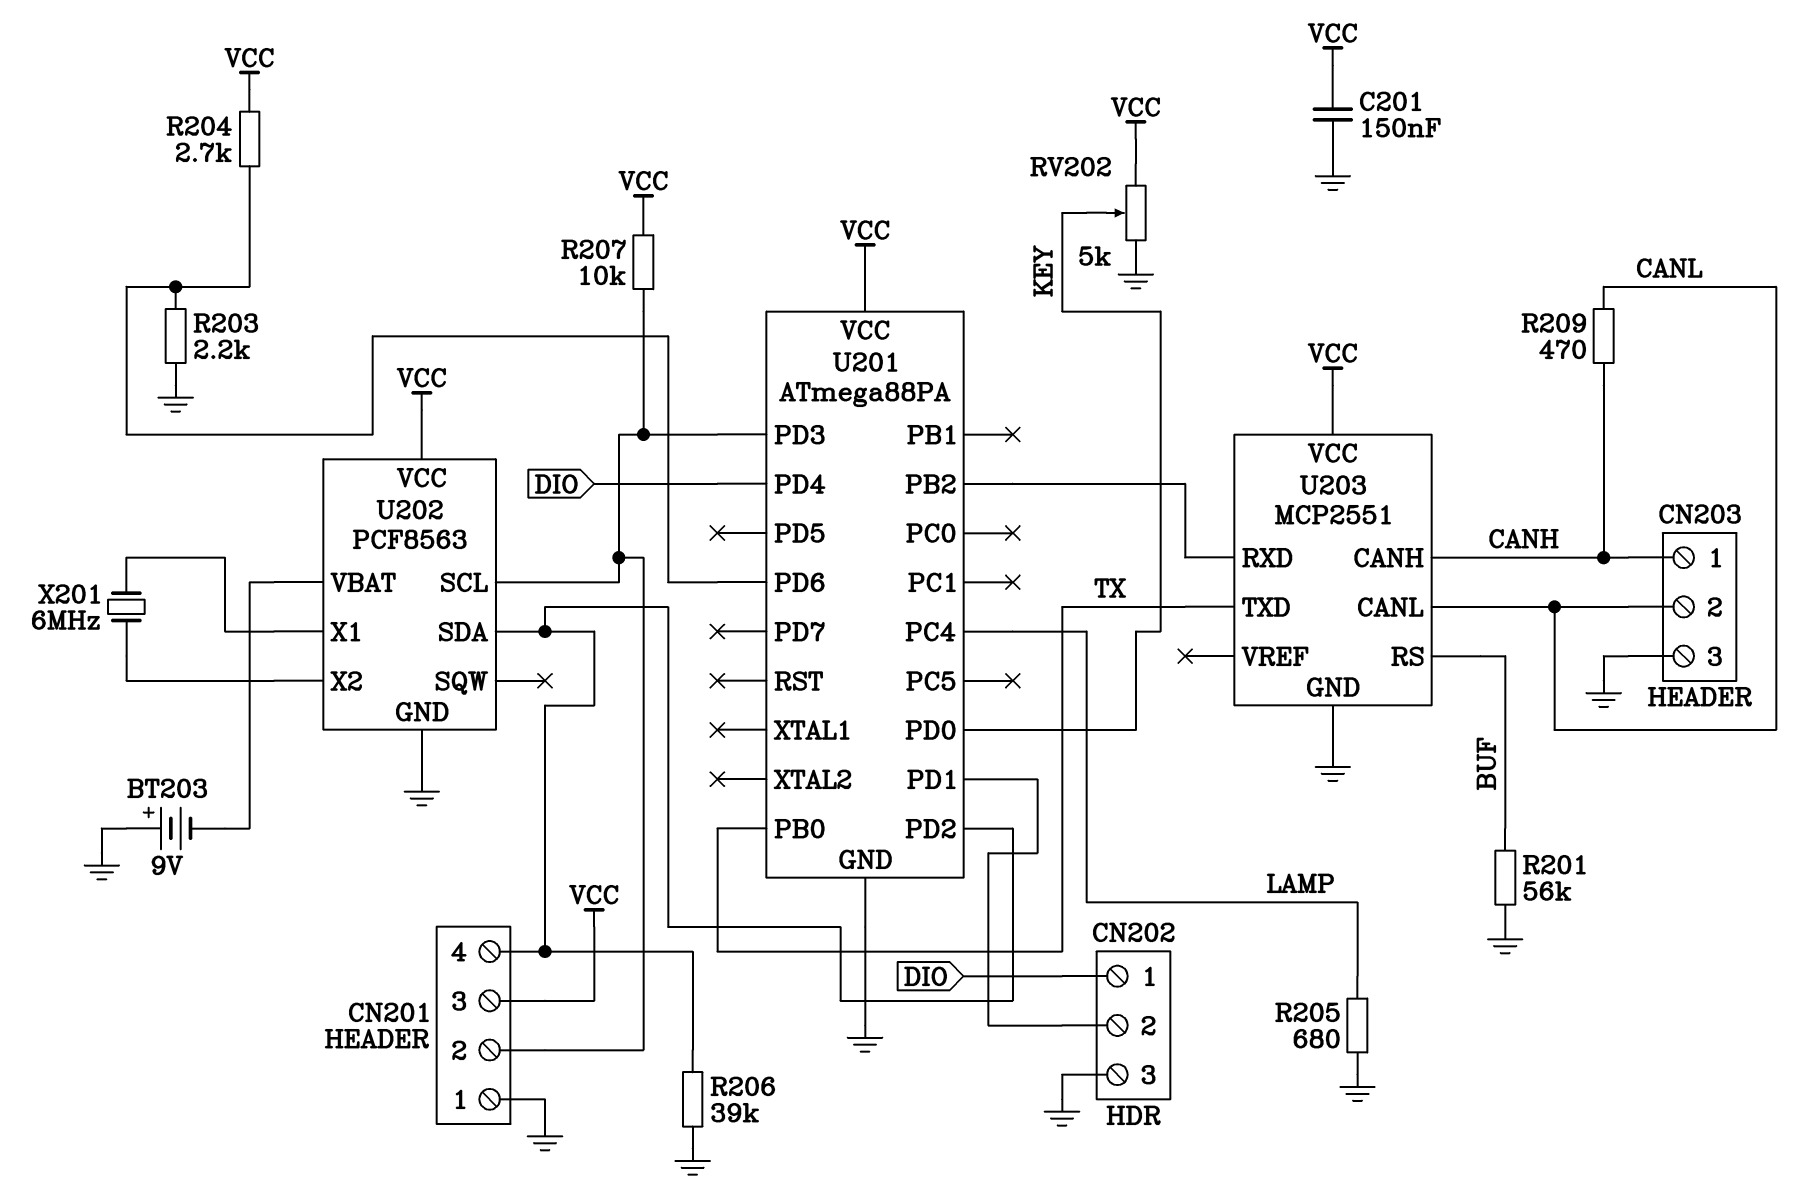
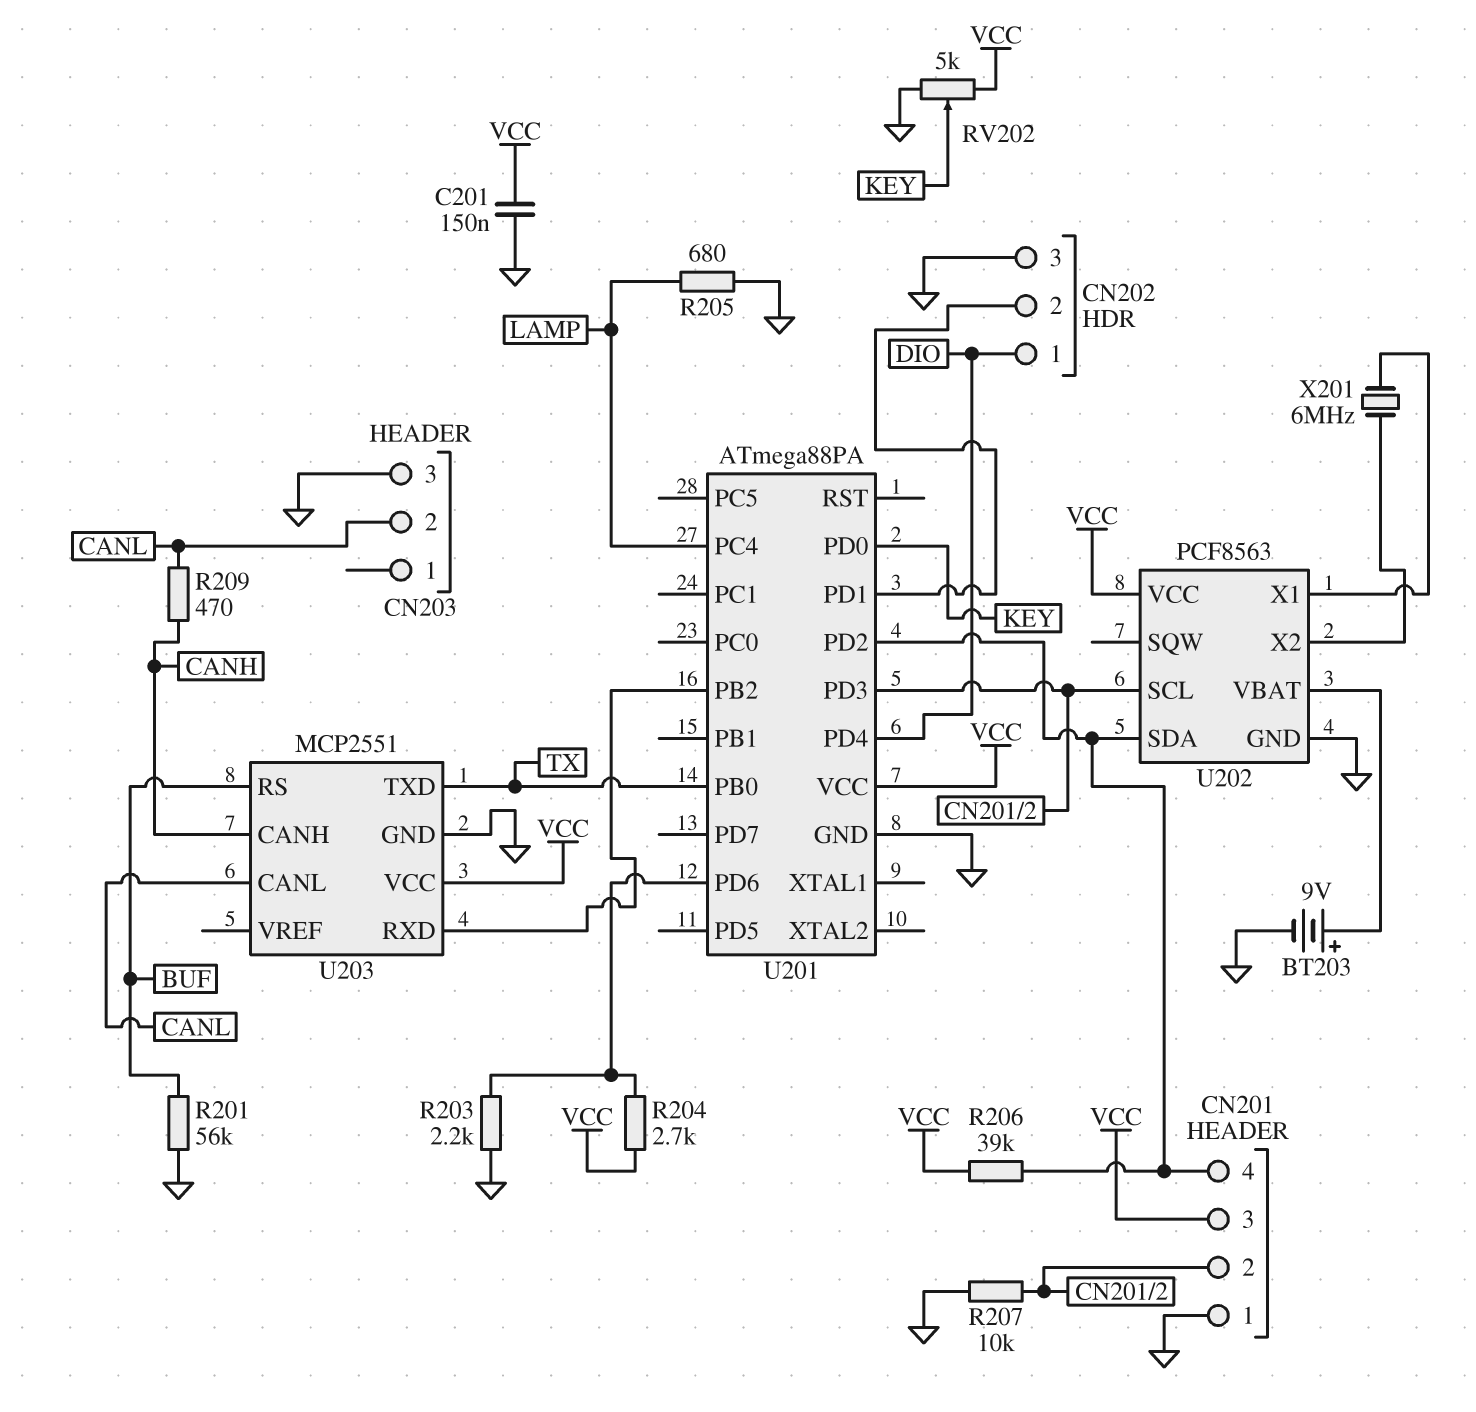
BT203: 9V (plus GND, minus U202/VBAT) -> 9V (plus U202/VBAT, minus GND)
CN203 pin 1: CANH -> none
R206: 39k (CN201/4, GND) -> 39k (CN201/4, VCC)
R207: 10k (CN201/2, VCC) -> 10k (CN201/2, GND)

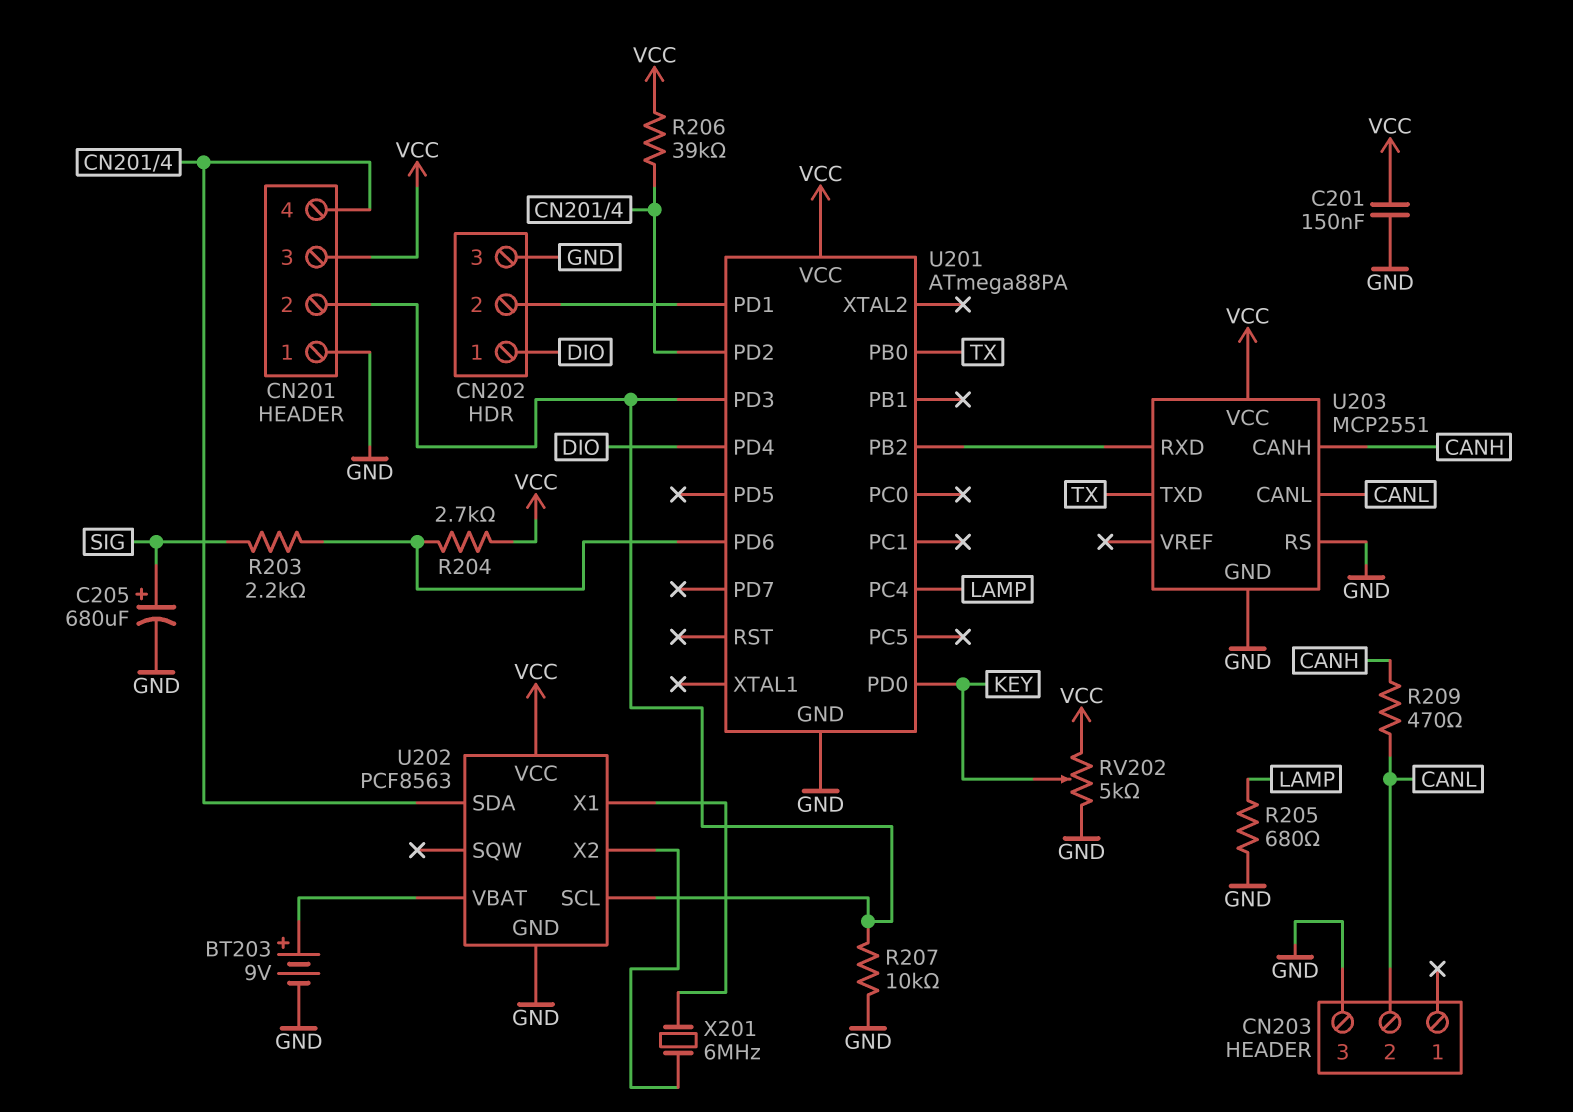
C205: none -> 680uF (plus SIG, minus GND)
R201: 56k (BUF, GND) -> none
R203: 2.2k (GND, U201/PD6) -> 2.2k (SIG, U201/PD6)
U203 pin RS: BUF -> GND

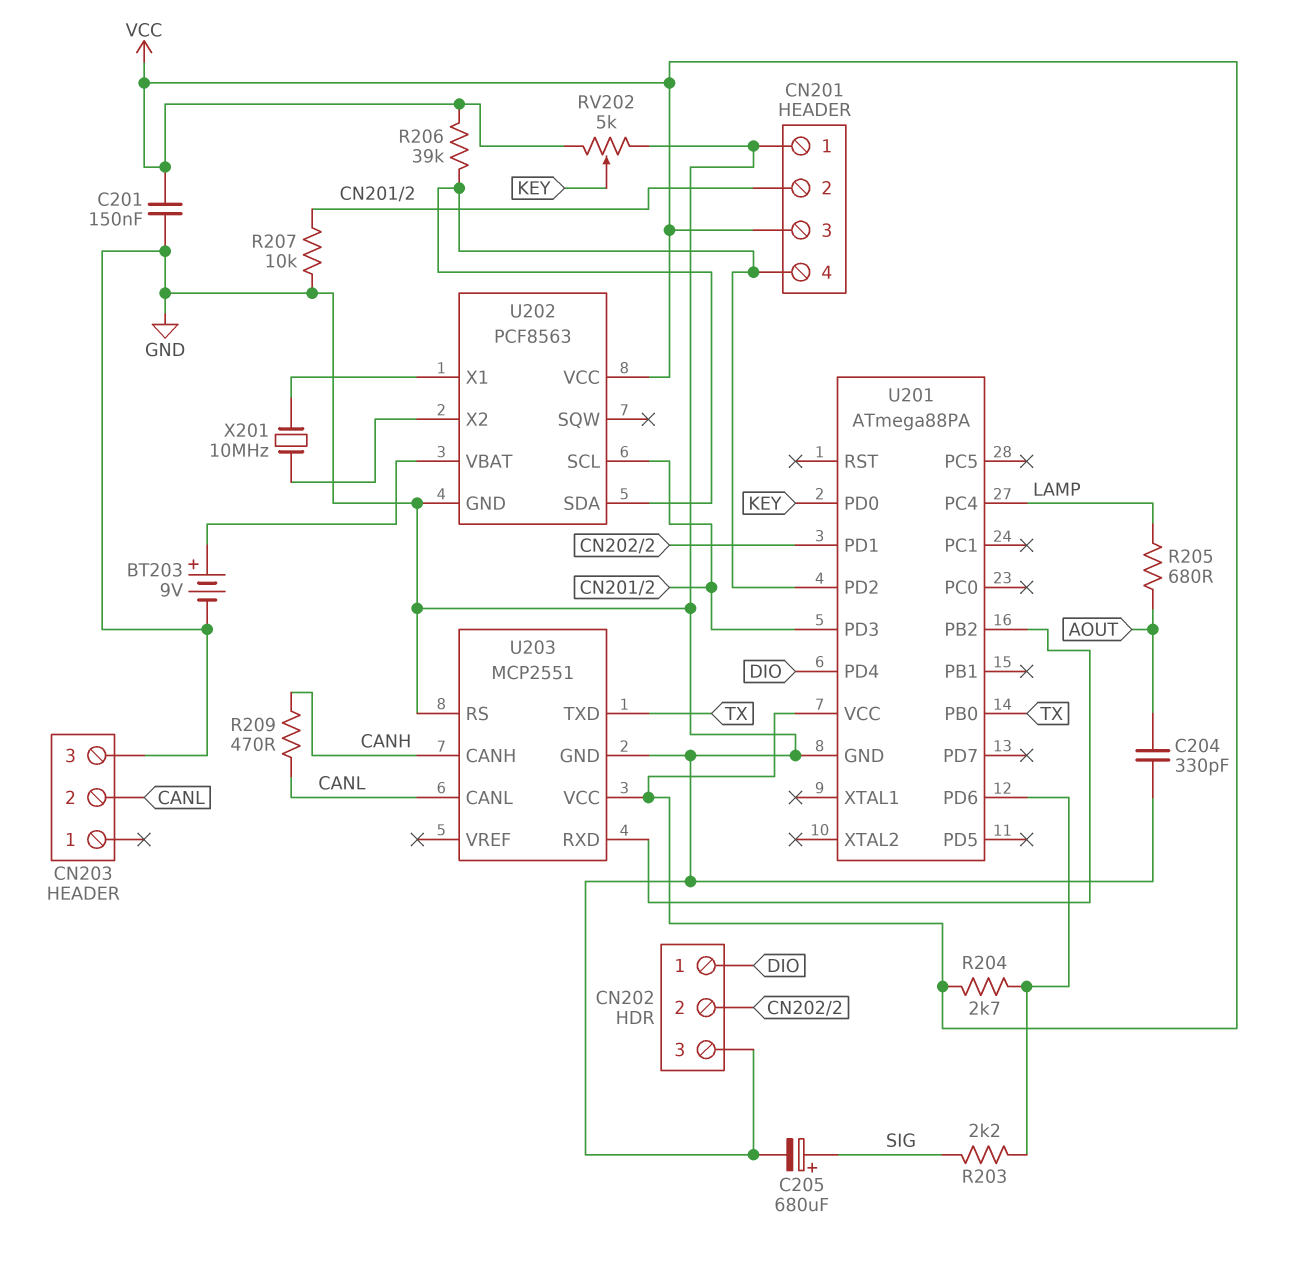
C204: none -> 330pF (AOUT, GND)
R205: 680 (GND, LAMP) -> 680 (AOUT, LAMP)
X201: 6MHz (U202/X1, U202/X2) -> 10MHz (U202/X1, U202/X2)

